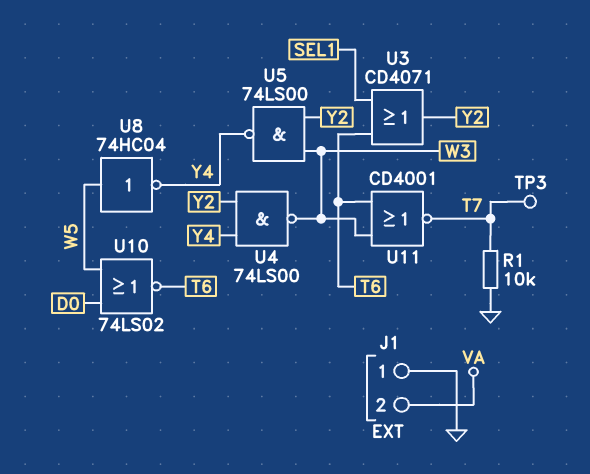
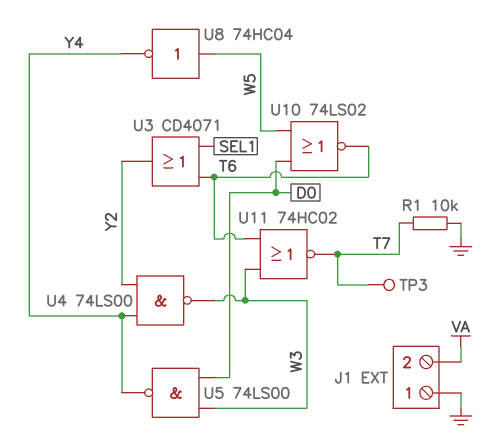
U5: NAND 74LS00 (in W3, in Y2, out Y4) -> NAND 74LS00 (in D0, in W3, out Y4)
U11: NOR CD4001 (in T6, in W3, out T7) -> NOR 74HC02 (in T6, in W3, out T7)

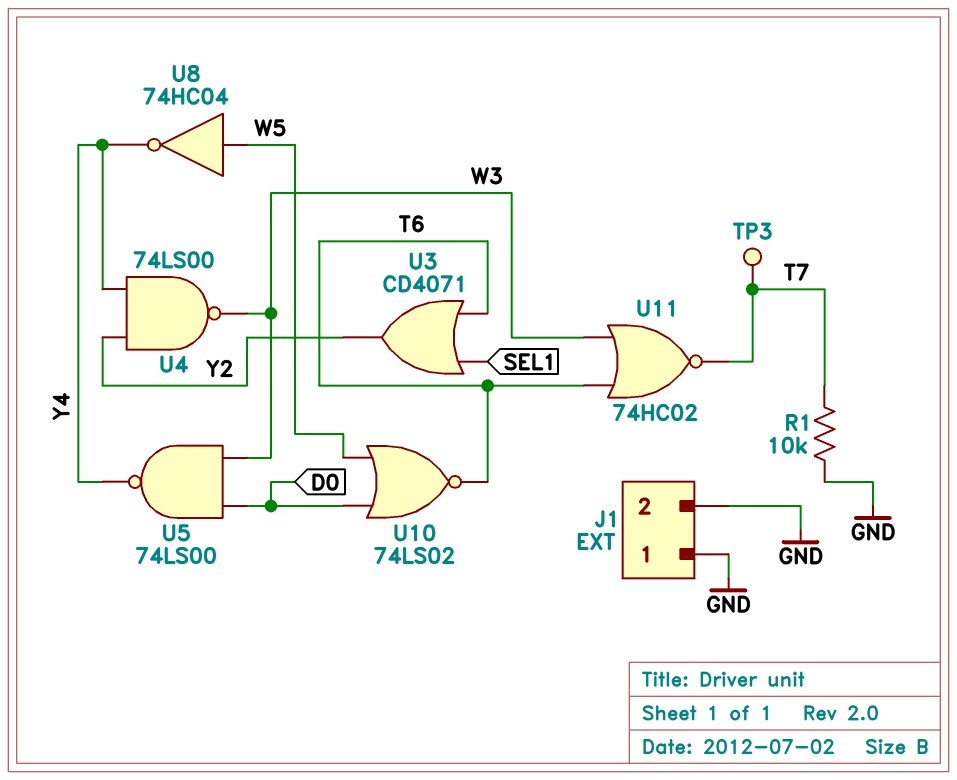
J1 pin 2: VA -> GND

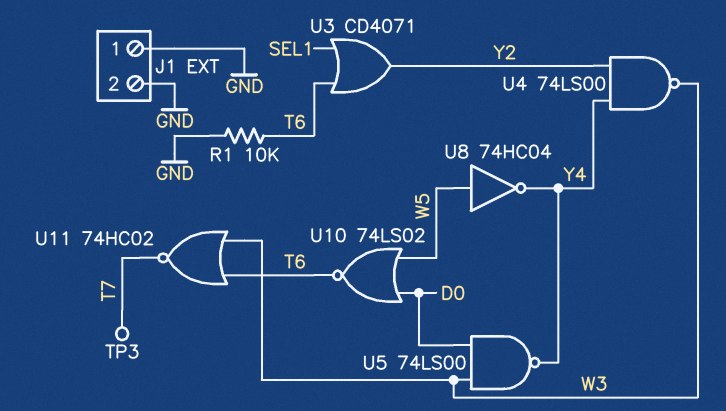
R1: 10k (GND, T7) -> 10k (GND, T6)

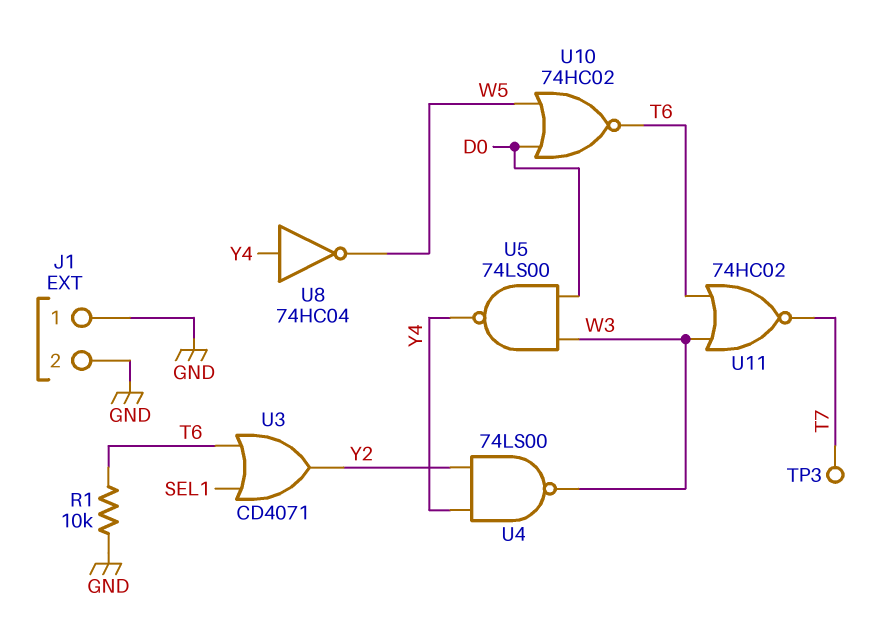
U8: NOT 74HC04 (in W5, out Y4) -> NOT 74HC04 (in Y4, out W5)
U10: NOR 74LS02 (in D0, in W5, out T6) -> NOR 74HC02 (in D0, in W5, out T6)

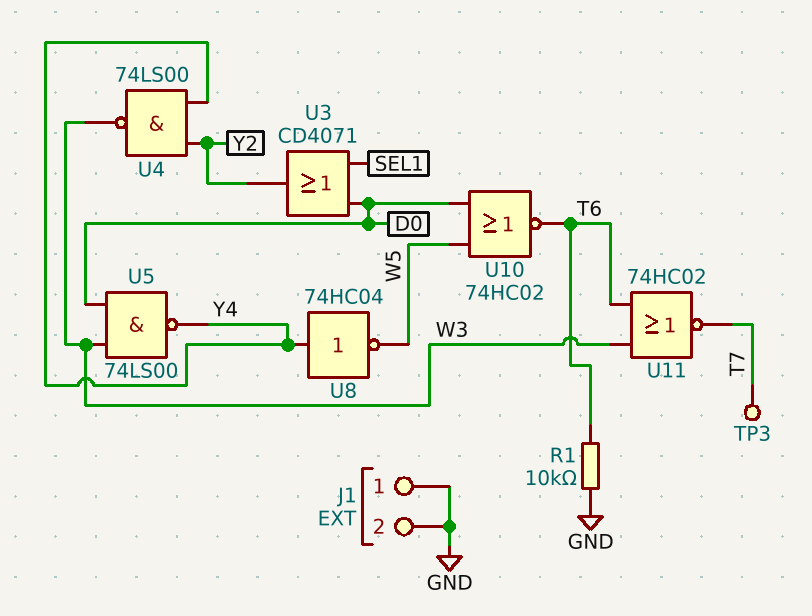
U3: OR CD4071 (in SEL1, in T6, out Y2) -> OR CD4071 (in D0, in SEL1, out Y2)

